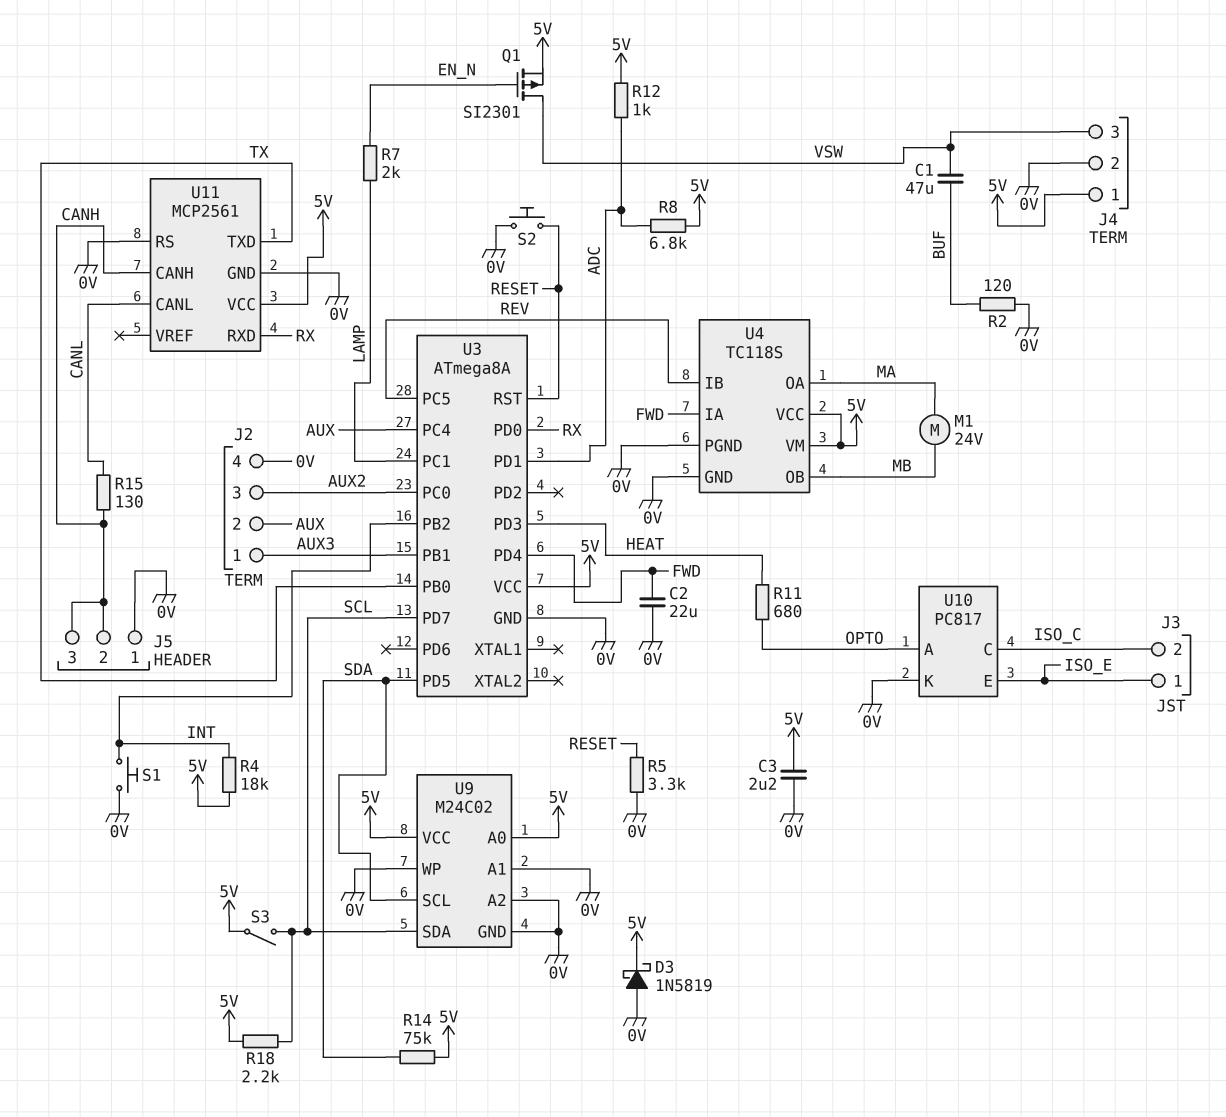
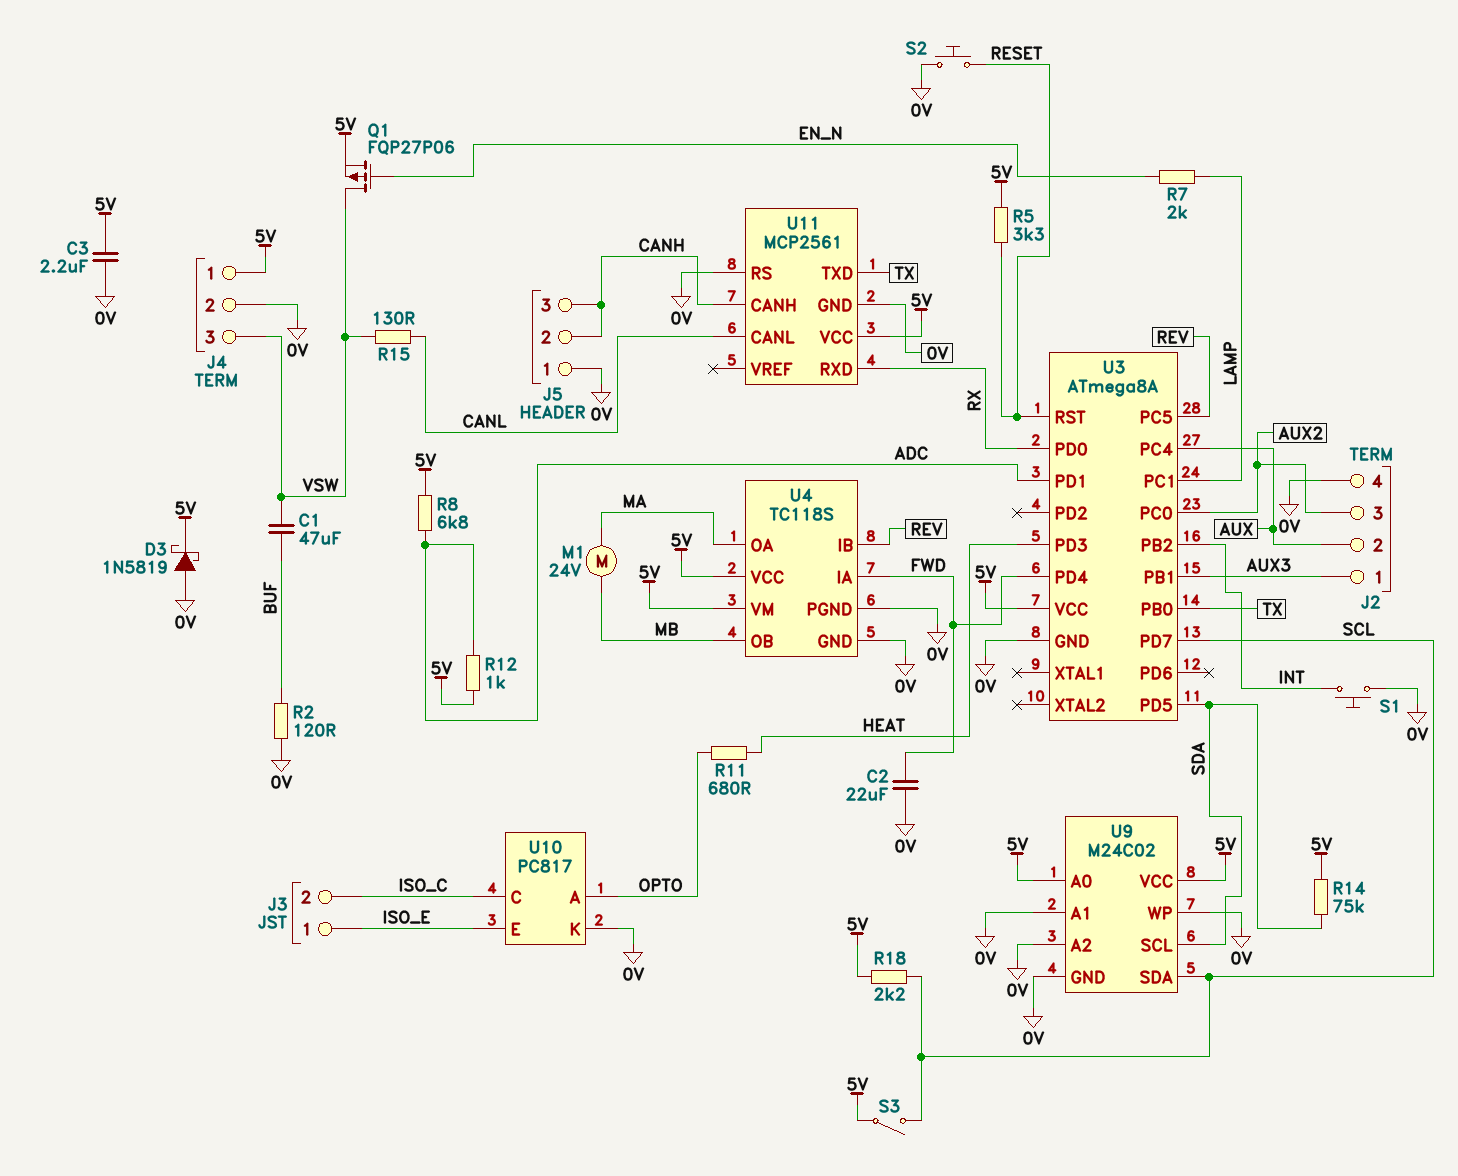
Q1: PMOS SI2301 (G EN_N, D VSW, S 5V) -> PMOS FQP27P06 (G EN_N, D VSW, S 5V)
R4: 18k (5V, INT) -> none
R5: 3.3k (0V, RESET) -> 3.3k (5V, RESET)
R15: 130 (CANH, CANL) -> 130 (CANL, VSW)

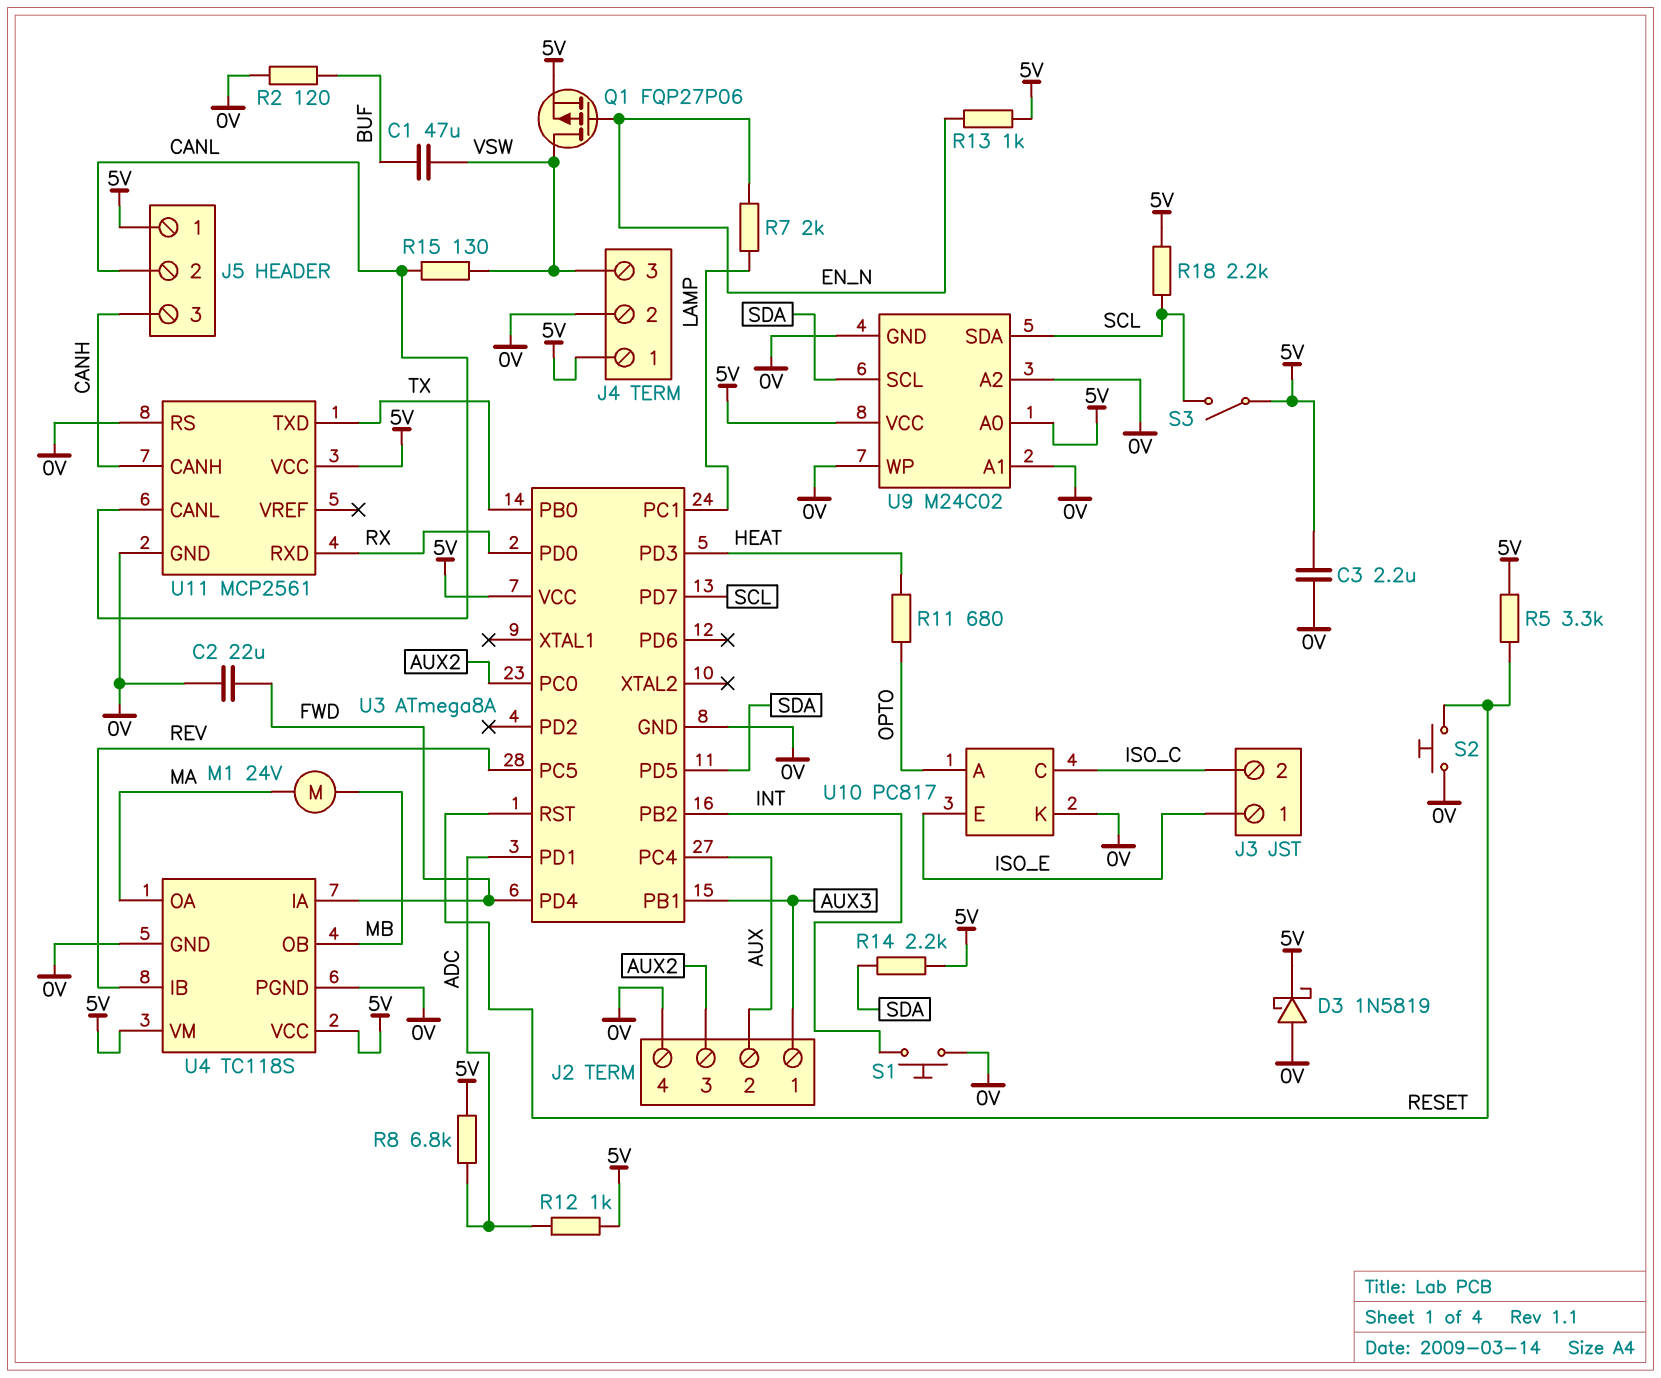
J5 pin 1: 0V -> 5V
J5 pin 2: CANH -> CANL
R13: none -> 1k (5V, EN_N)
R14: 75k (5V, SDA) -> 2.2k (5V, SDA)

